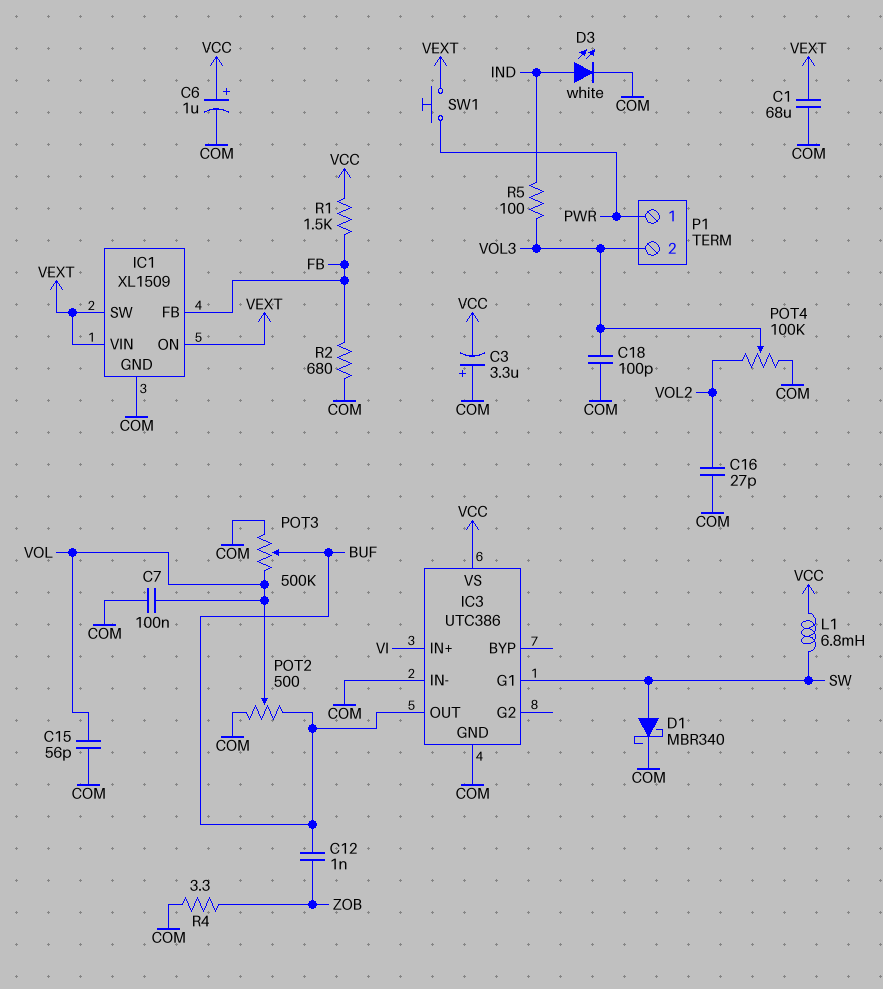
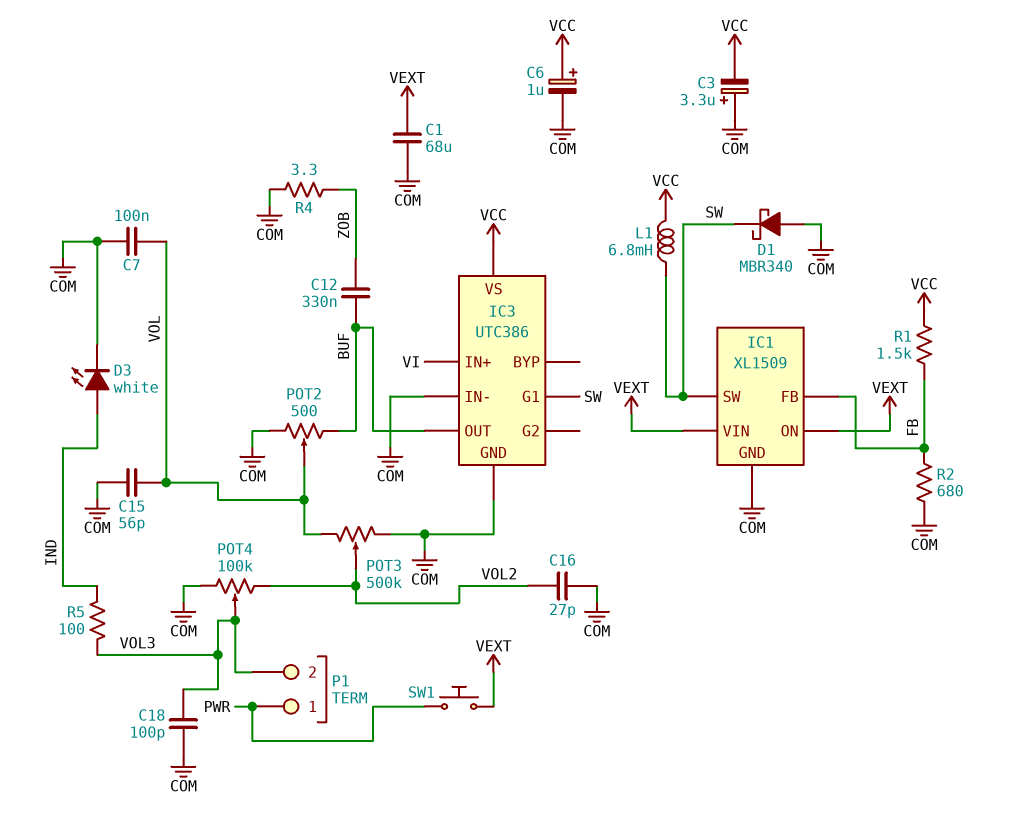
C12: 1nF (BUF, ZOB) -> 330nF (BUF, ZOB)
D1: schottky MBR340 (A SW, K COM) -> schottky MBR340 (A COM, K SW)
IC1 pin SW: VEXT -> SW
POT3: 500k (COM, VOL, wiper BUF) -> 500k (COM, VOL, wiper VOL2)

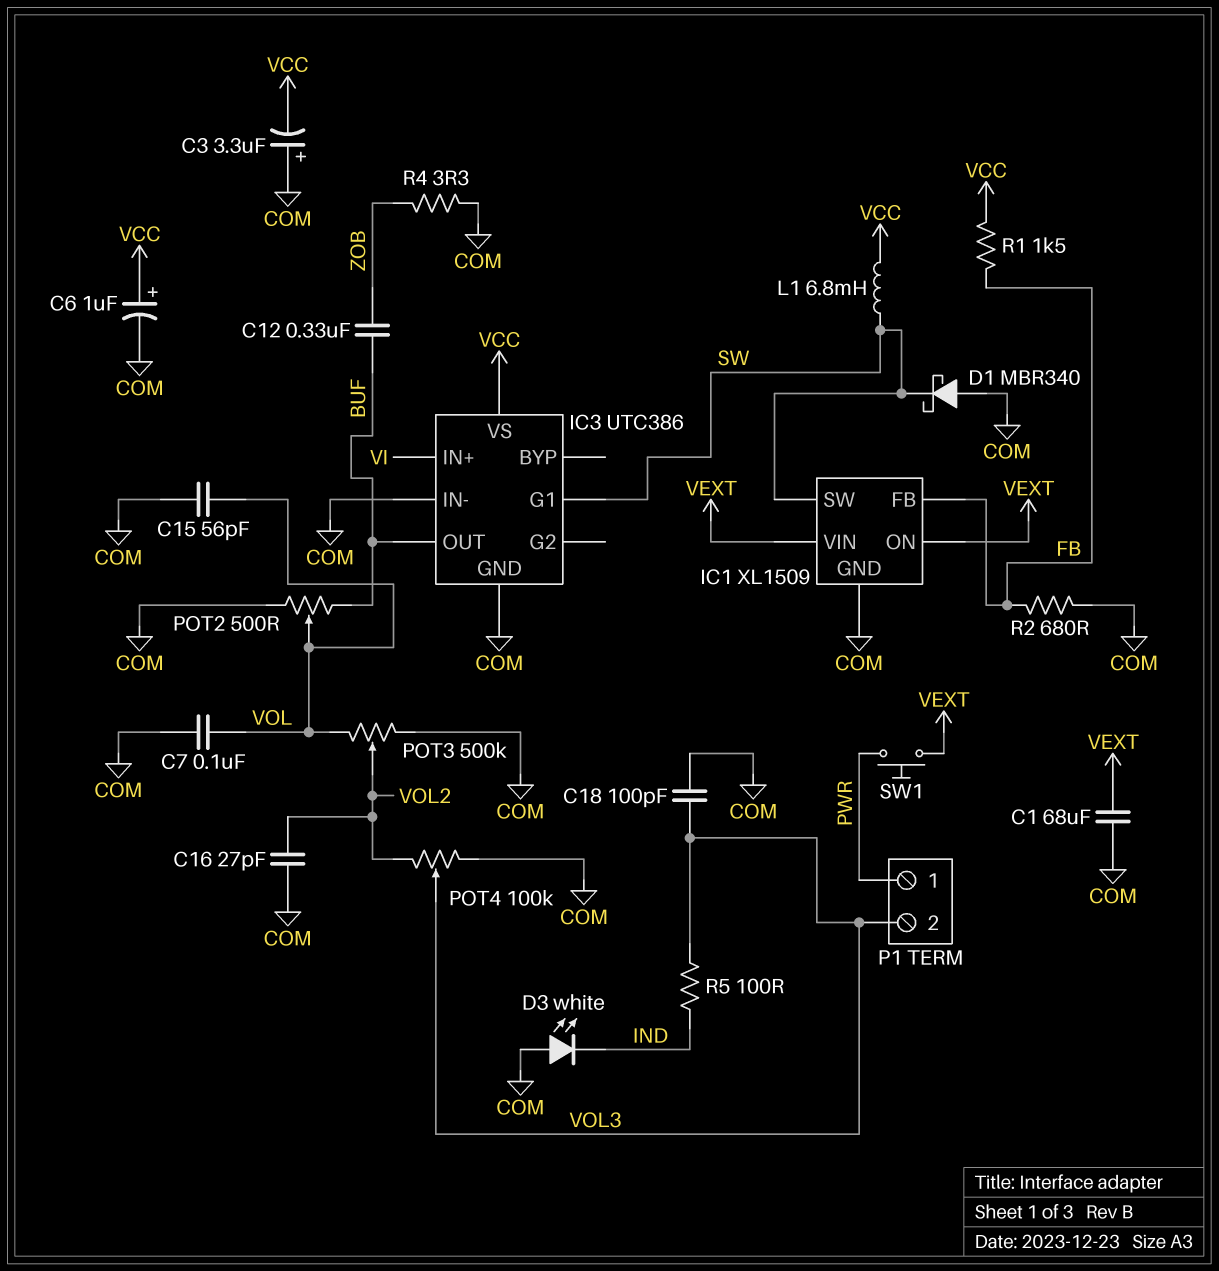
D3: LED white (A IND, K COM) -> LED white (A COM, K IND)

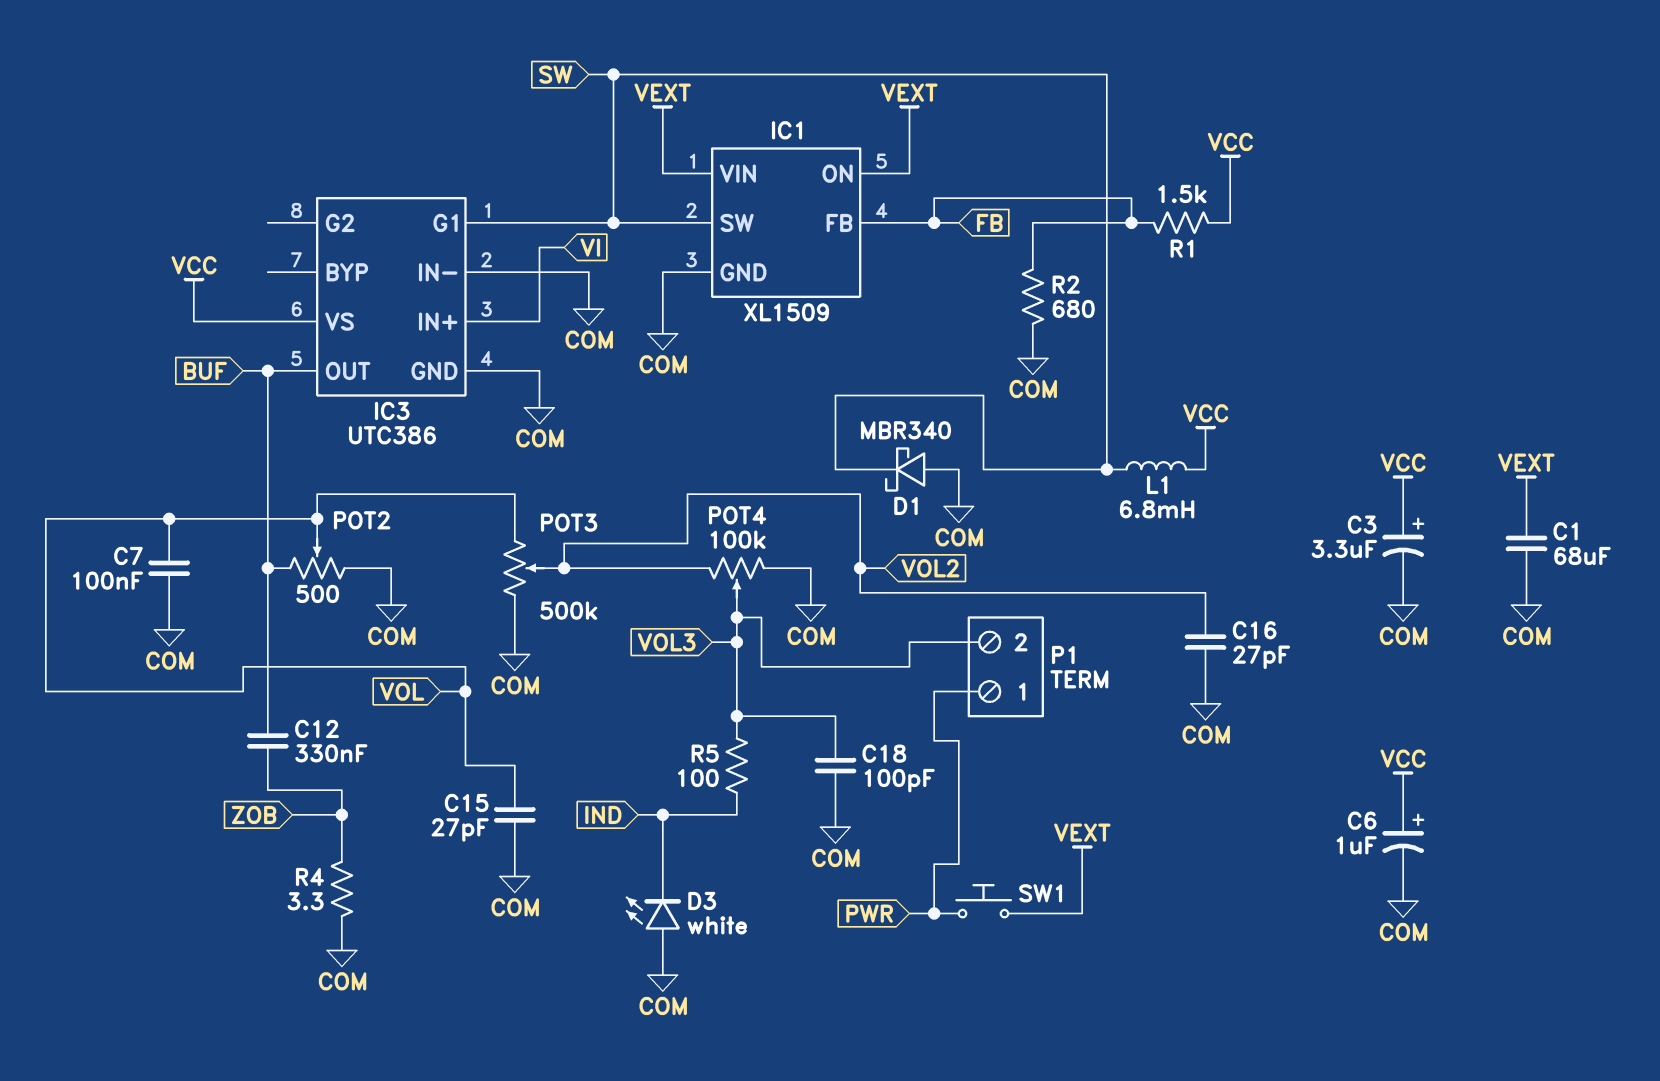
C3: 3.3uF (plus COM, minus VCC) -> 3.3uF (plus VCC, minus COM)
C15: 56pF (COM, VOL) -> 27pF (COM, VOL)

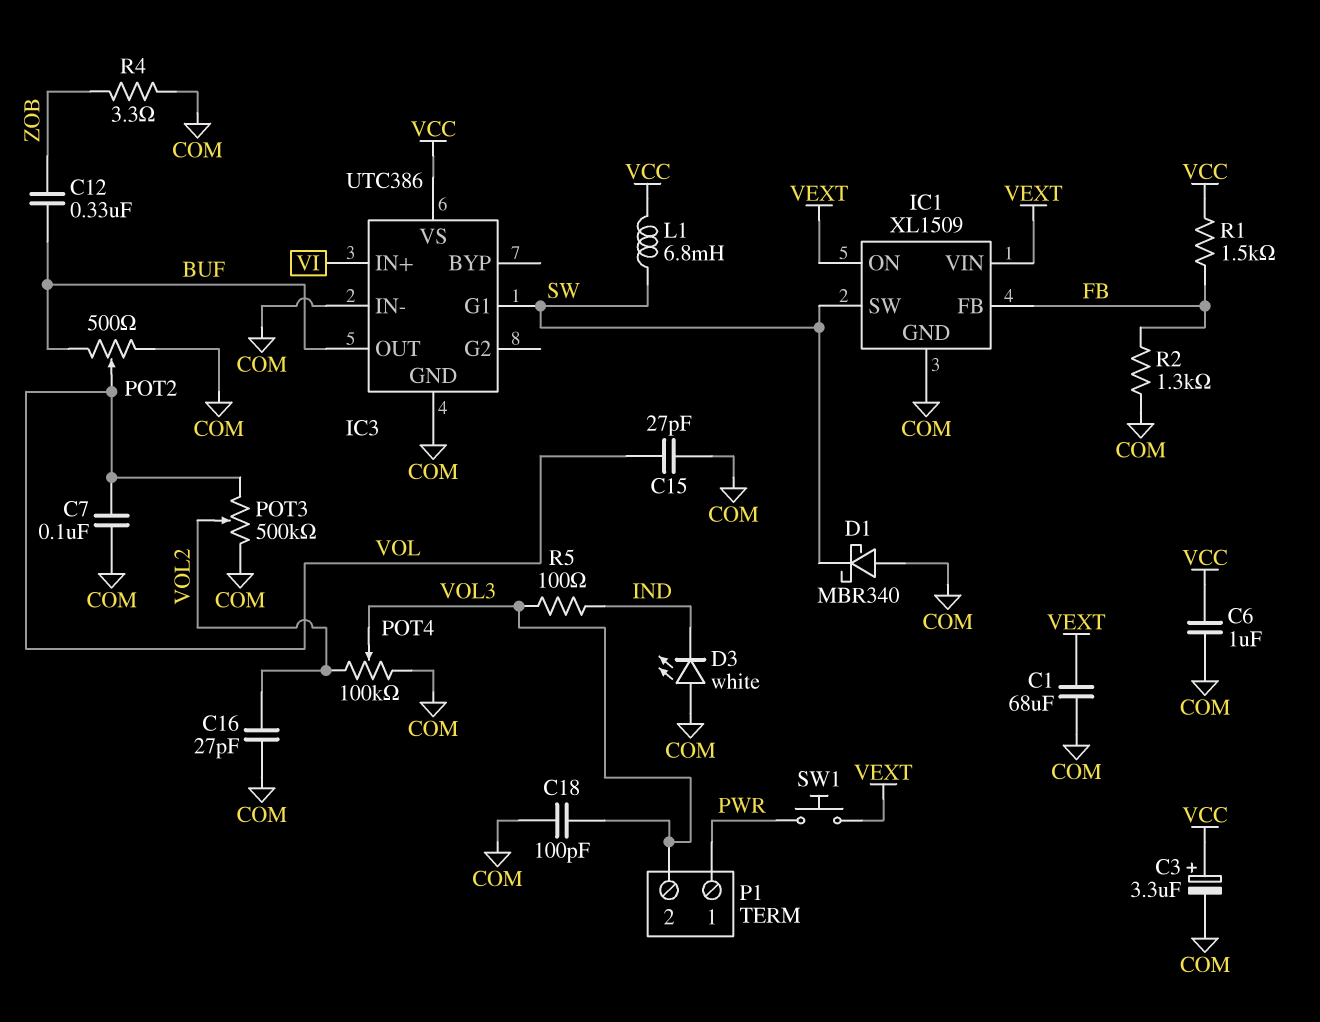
C6: 1uF (plus VCC, minus COM) -> 1uF (COM, VCC)
R2: 680 (COM, FB) -> 1.3k (COM, FB)

